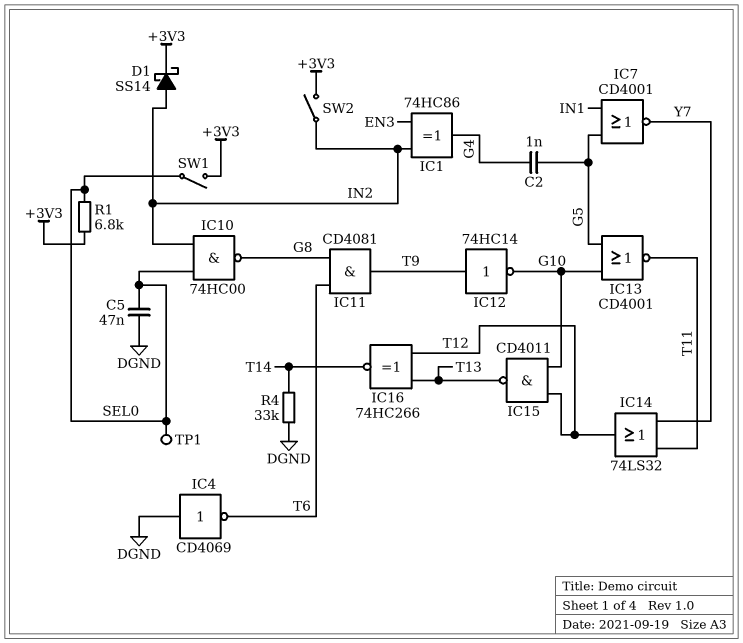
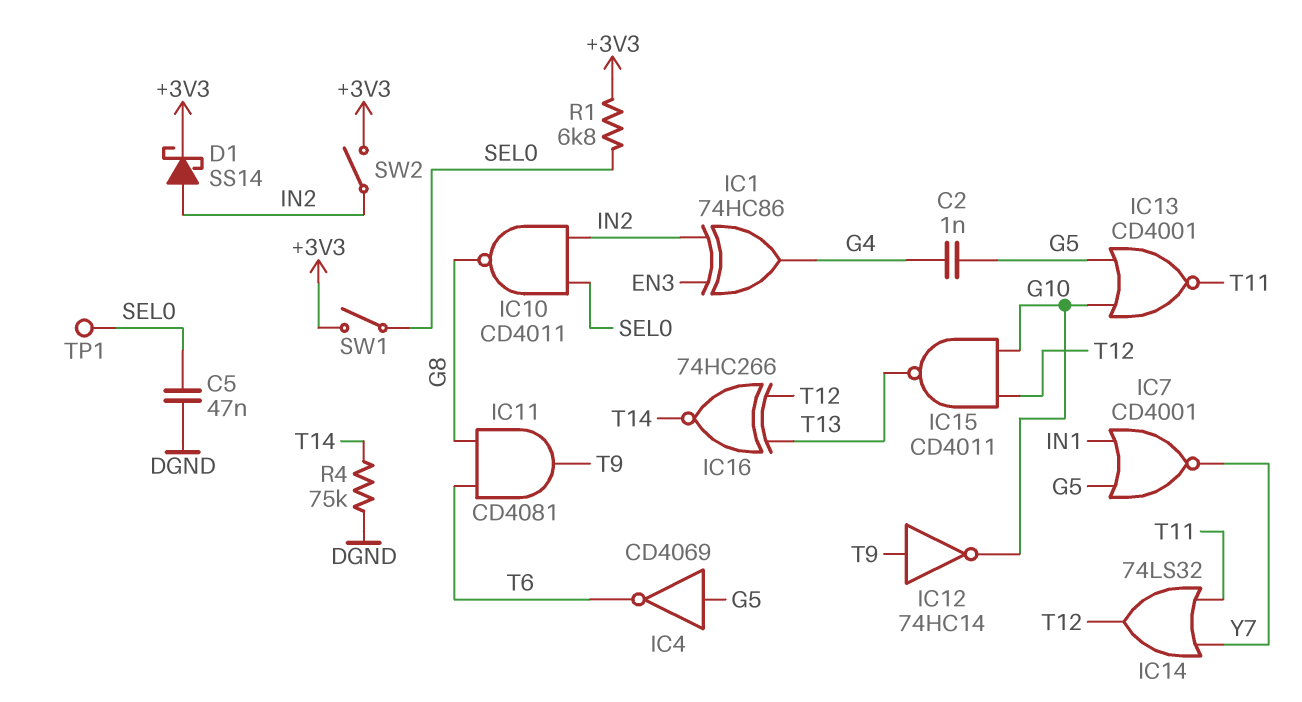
IC4: NOT CD4069 (in DGND, out T6) -> NOT CD4069 (in G5, out T6)
IC10: NAND 74HC00 (in IN2, in SEL0, out G8) -> NAND CD4011 (in IN2, in SEL0, out G8)
R4: 33k (DGND, T14) -> 75k (DGND, T14)

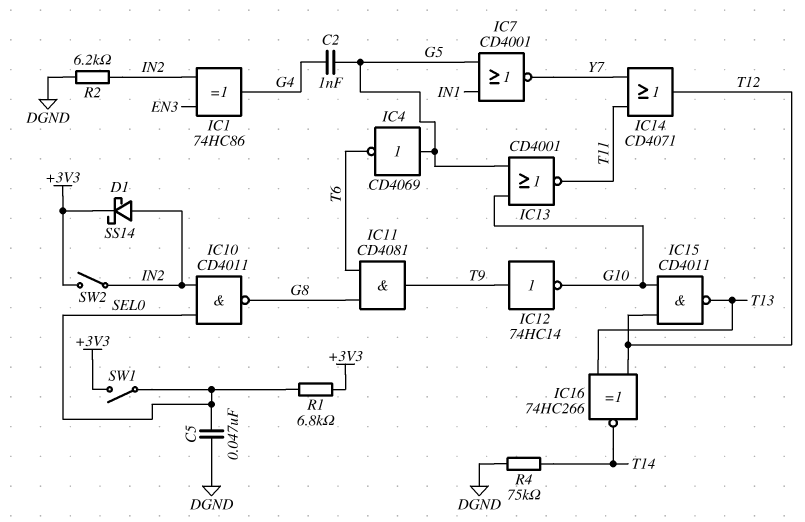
IC14: OR 74LS32 (in T11, in Y7, out T12) -> OR CD4071 (in T11, in Y7, out T12)
R2: none -> 6.2k (DGND, IN2)
TP1: test point (SEL0) -> none

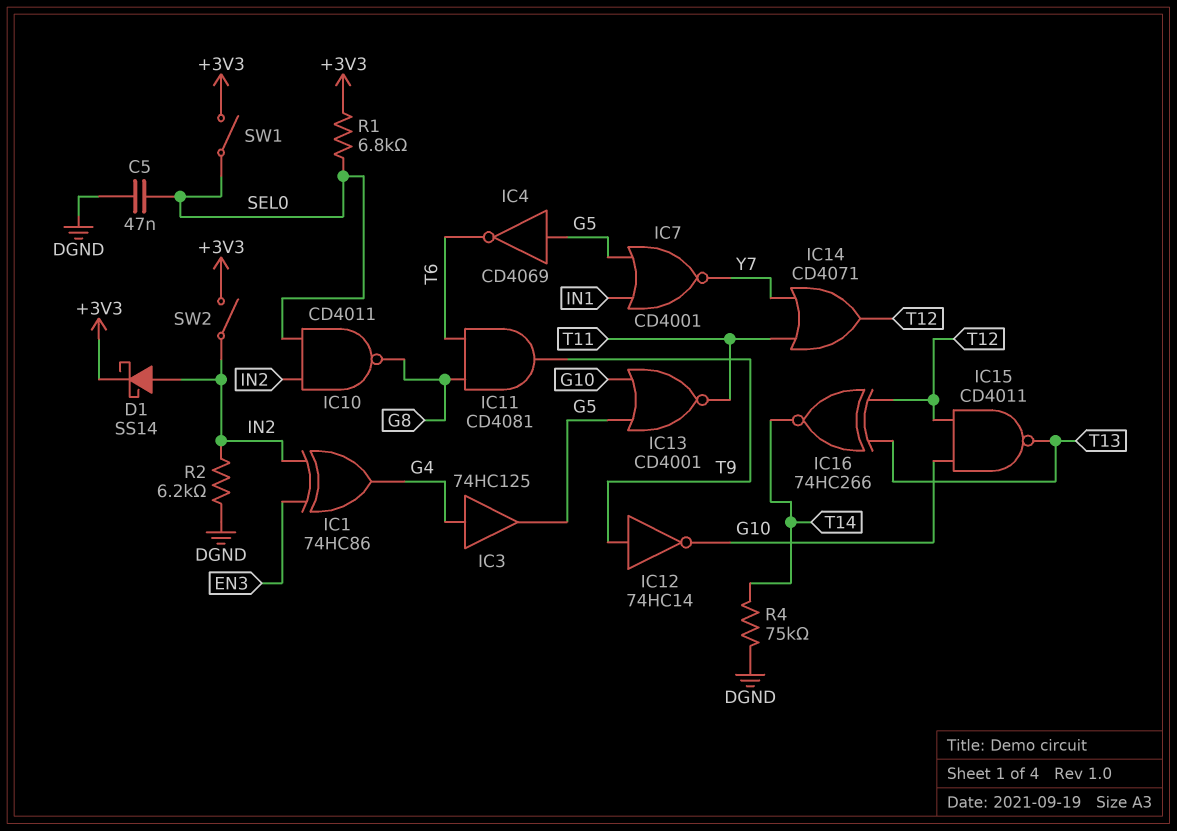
C2: 1nF (G4, G5) -> none
IC3: none -> buffer 74HC125 (in G4, out G5)

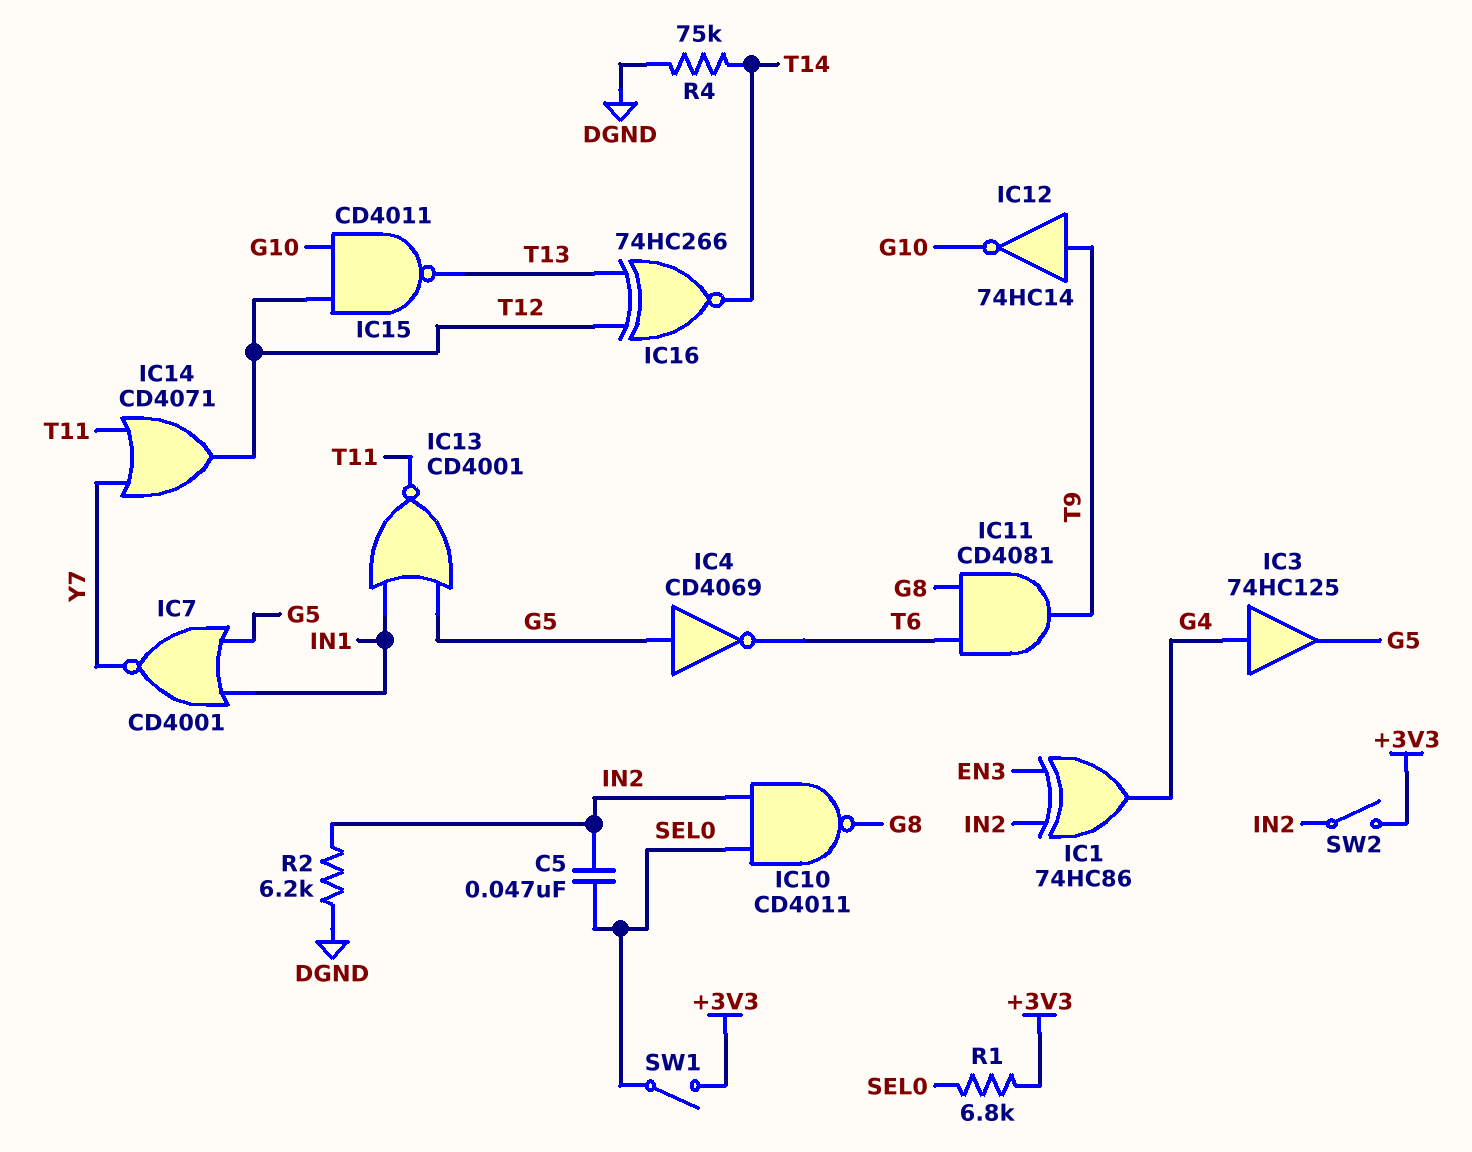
C5: 47nF (DGND, SEL0) -> 47nF (IN2, SEL0)
D1: schottky SS14 (A IN2, K +3V3) -> none
IC13: NOR CD4001 (in G5, in G10, out T11) -> NOR CD4001 (in G5, in IN1, out T11)

